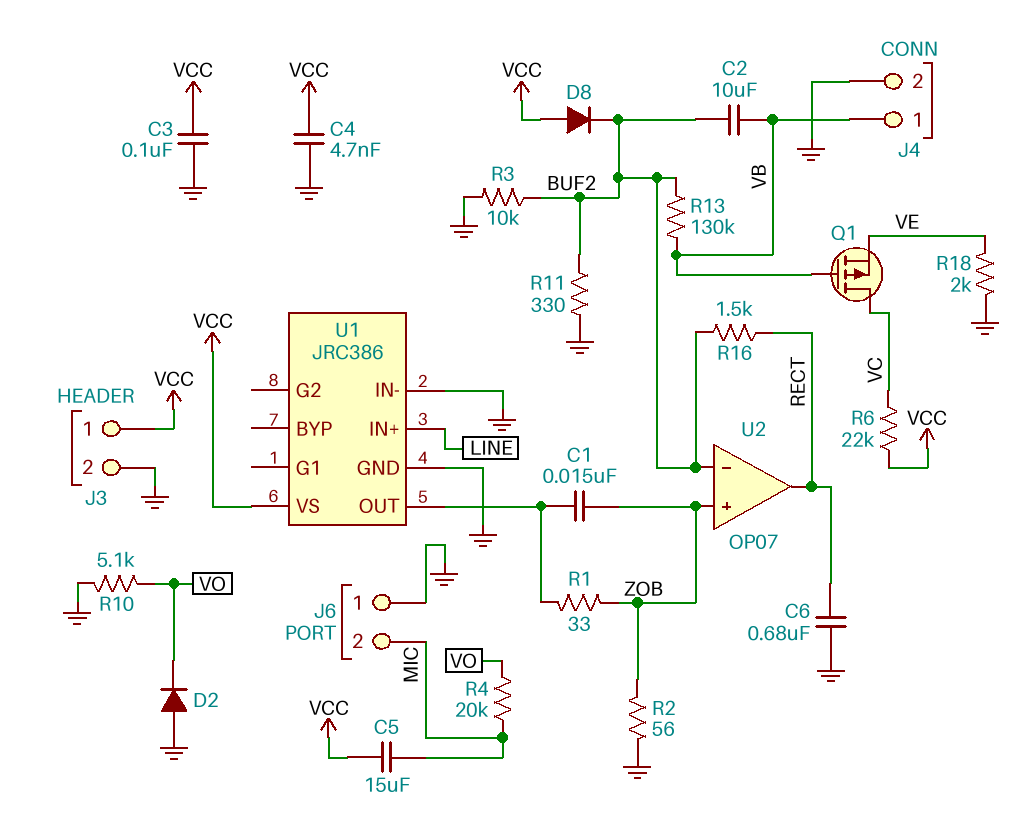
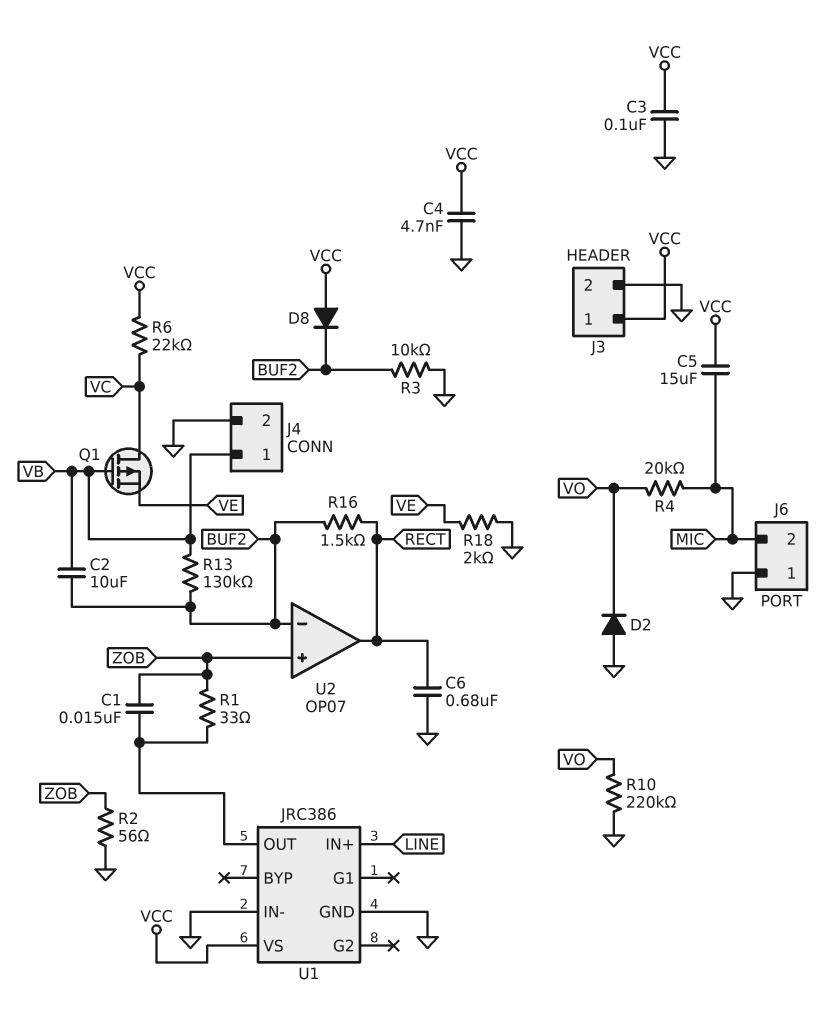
R10: 5.1k (GND, VO) -> 220k (GND, VO)
R11: 330 (BUF2, GND) -> none

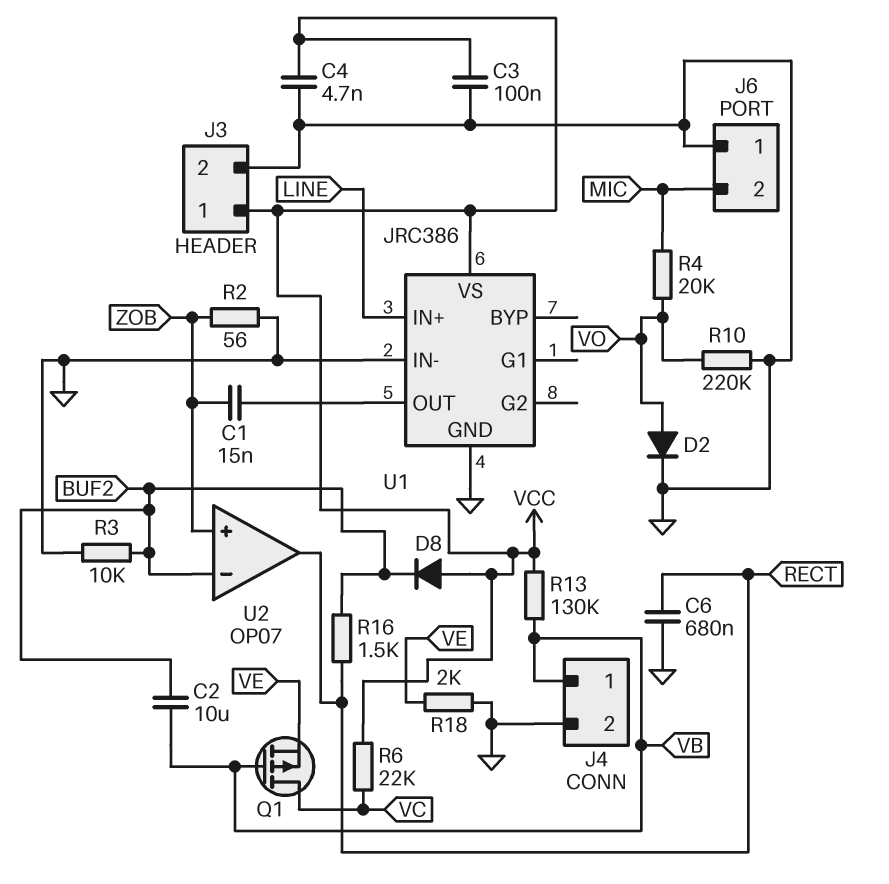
C5: 15uF (MIC, VCC) -> none
D2: diode (A GND, K VO) -> diode (A VO, K GND)
R1: 33 (U1/OUT, ZOB) -> none
R13: 130k (BUF2, VB) -> 130k (VB, VCC)

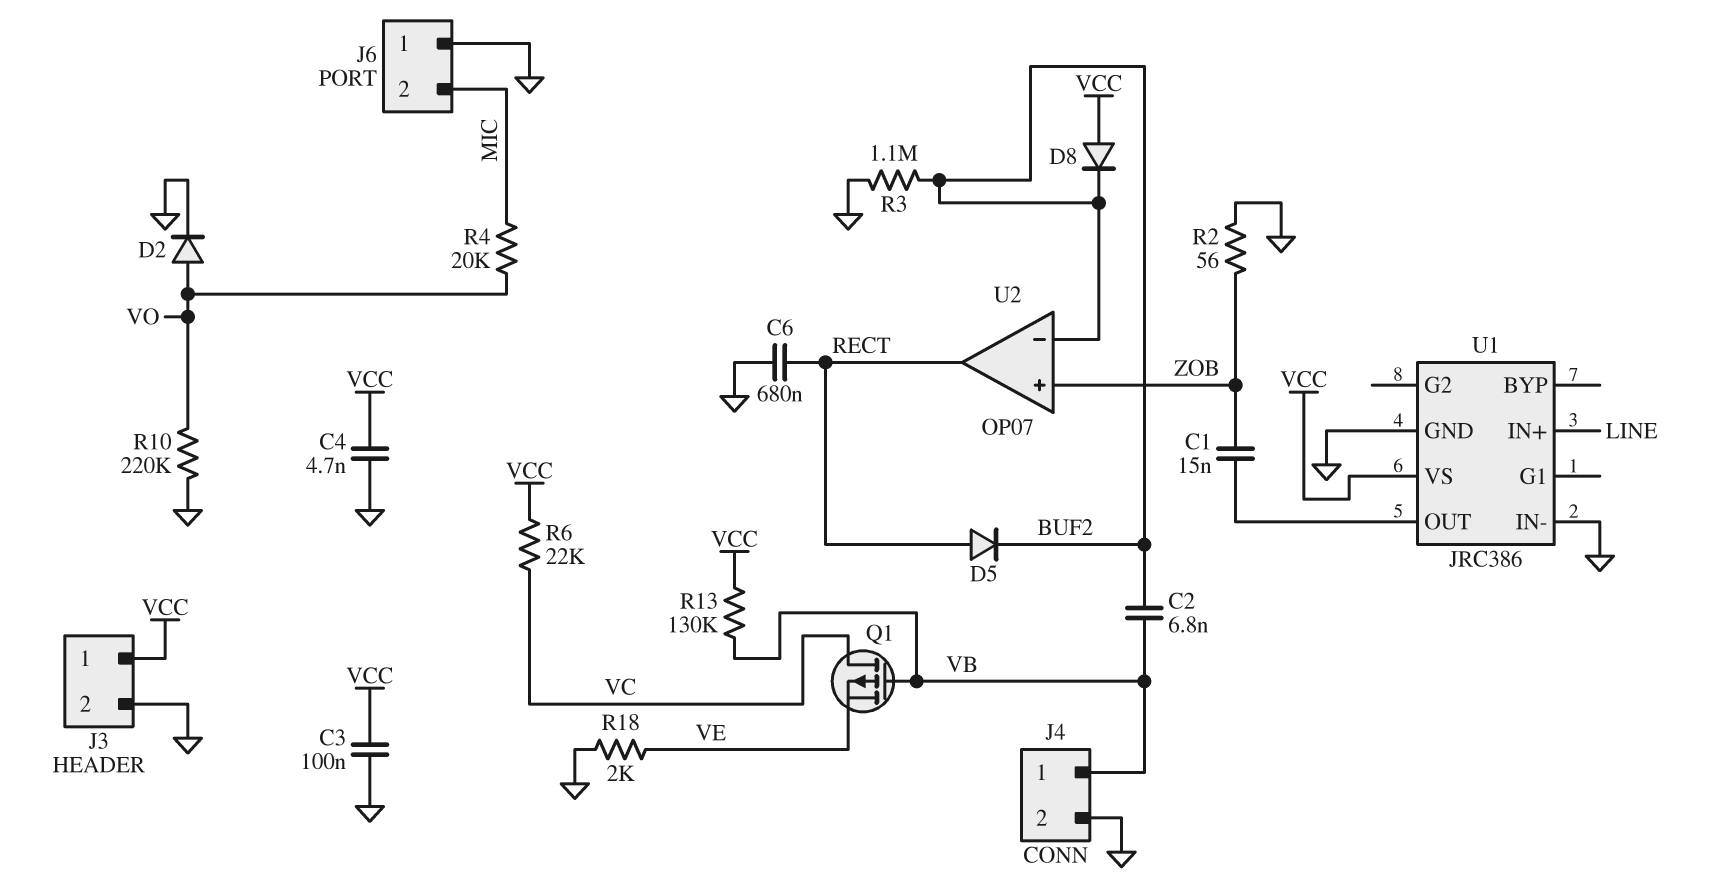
C2: 10uF (BUF2, VB) -> 6.8nF (BUF2, VB)
D5: none -> diode (A RECT, K BUF2)
R3: 10k (BUF2, GND) -> 1.1M (BUF2, GND)
R16: 1.5k (BUF2, RECT) -> none

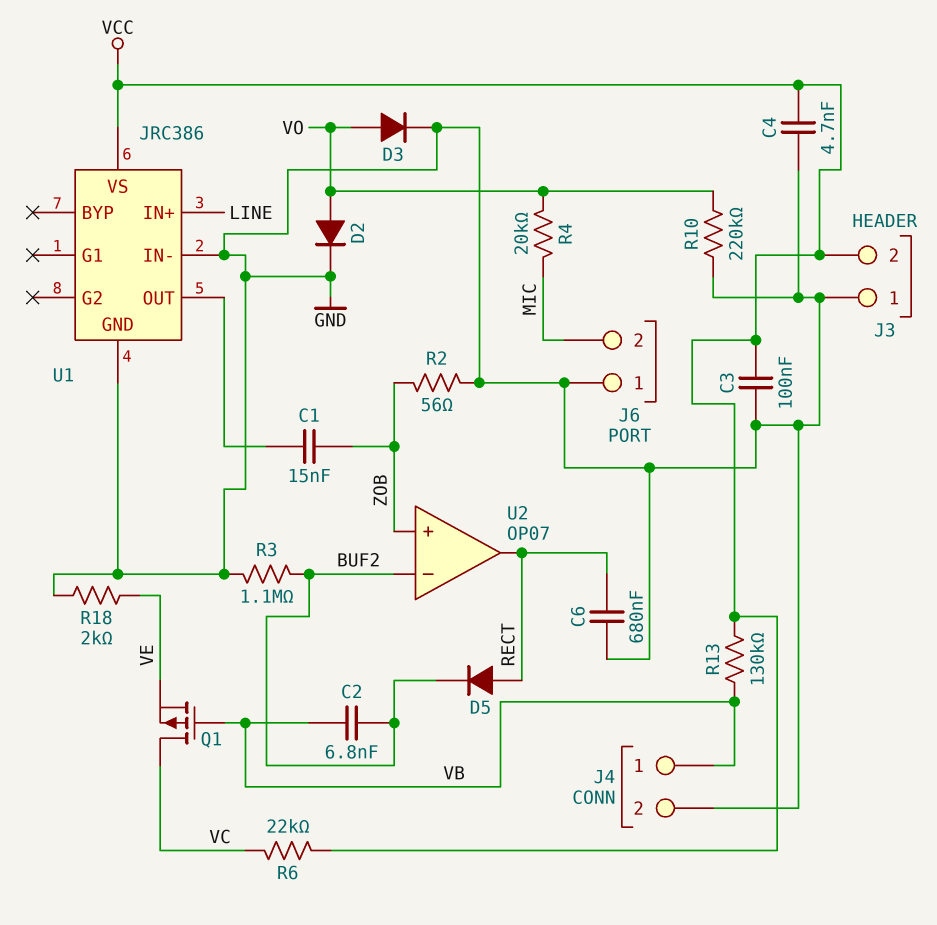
D3: none -> diode (A VO, K GND)
D8: diode (A VCC, K BUF2) -> none
J3 pin 1: VCC -> GND
J3 pin 2: GND -> VCC

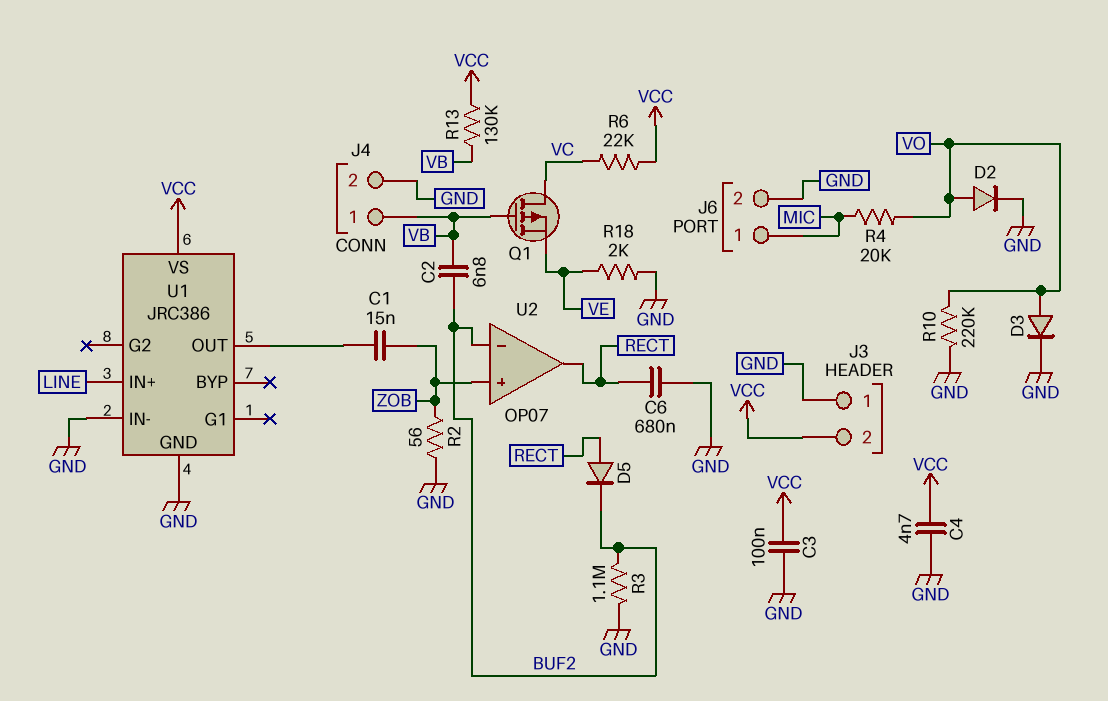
J6 pin 1: GND -> MIC
J6 pin 2: MIC -> GND

